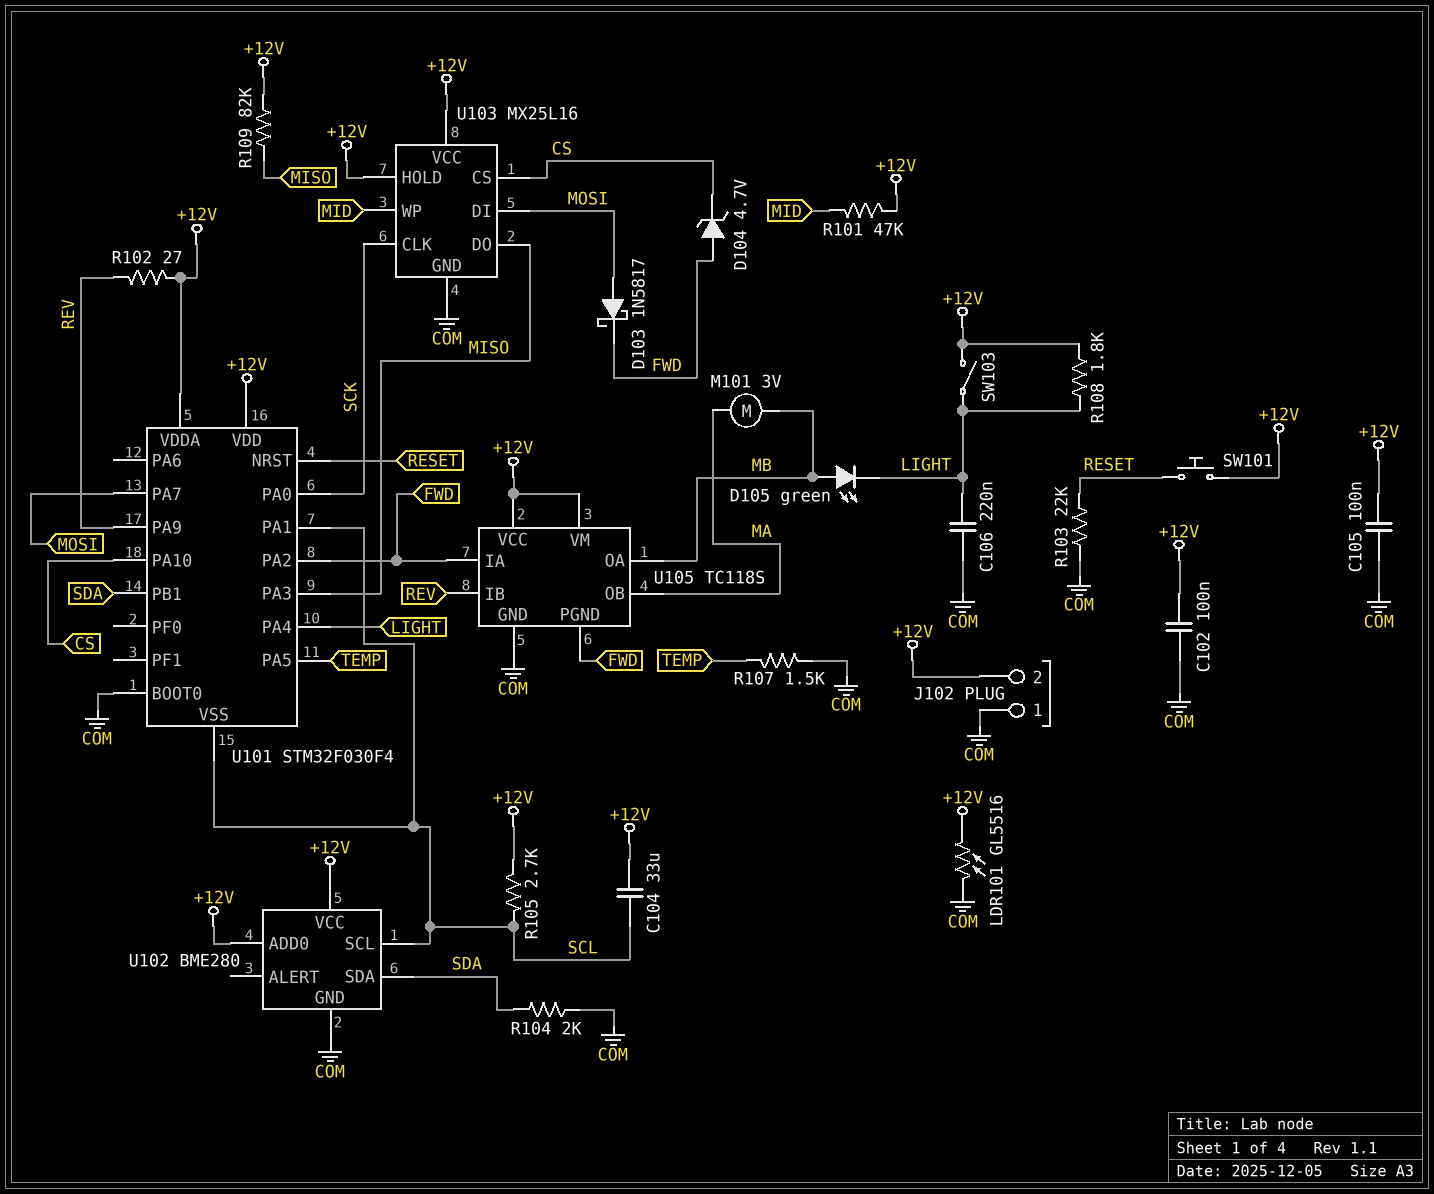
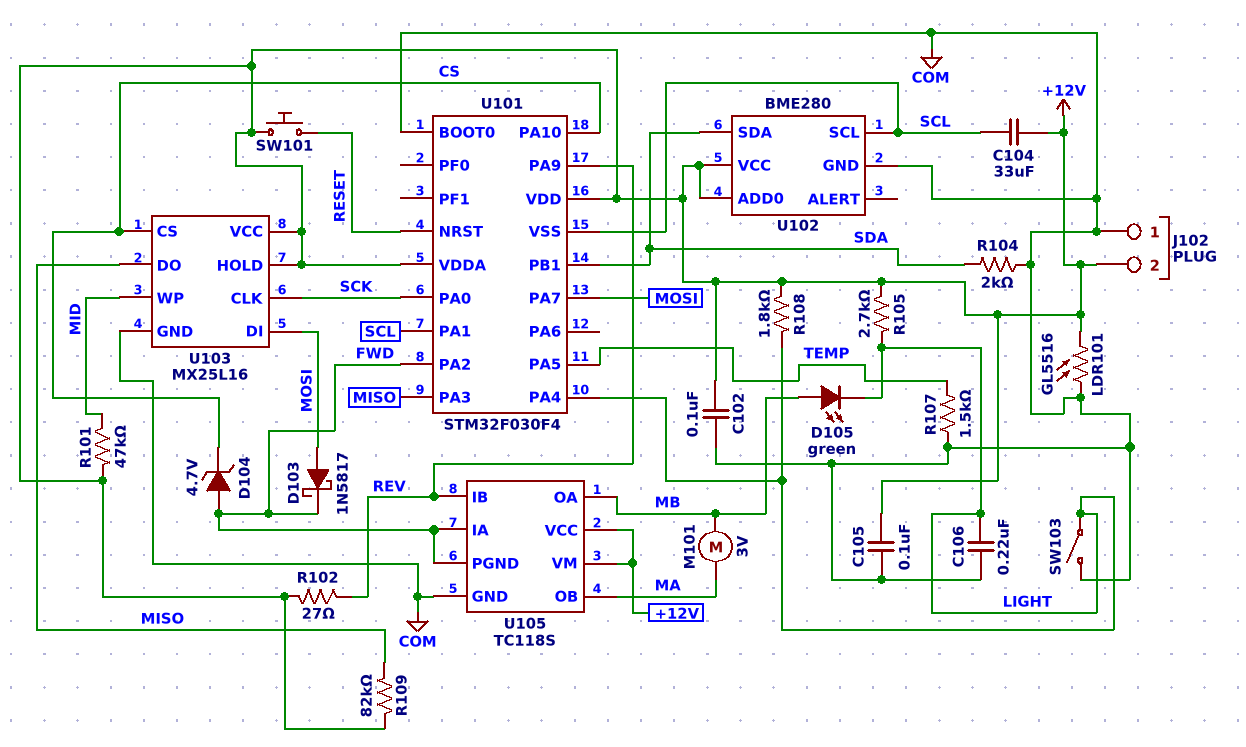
R103: 22k (COM, RESET) -> none
R105: 2.7k (+12V, SCL) -> 2.7k (+12V, LIGHT)
SW103: switch (+12V, LIGHT) -> switch (COM, LIGHT)

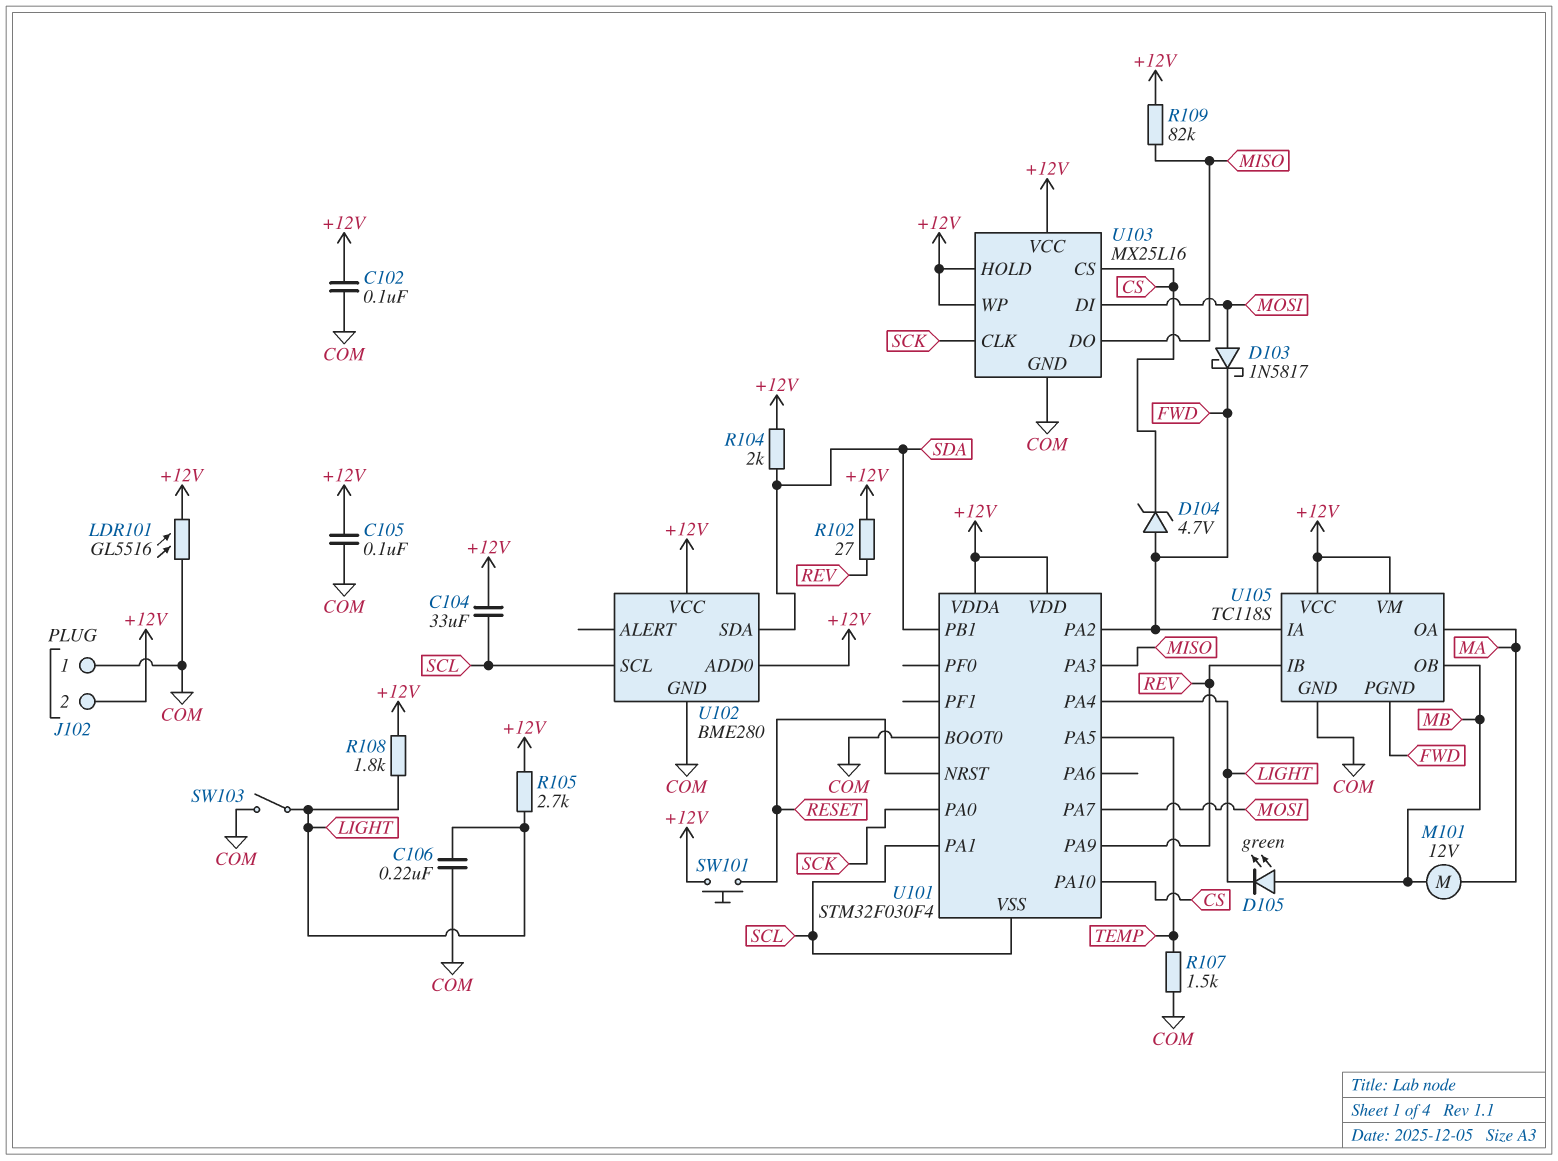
M101: motor 3V (MA, MB) -> motor 12V (MA, MB)
R101: 47k (+12V, MID) -> none
R104: 2k (COM, SDA) -> 2k (+12V, SDA)
U103 pin WP: MID -> +12V
U105 pin OA: MB -> MA
U105 pin OB: MA -> MB

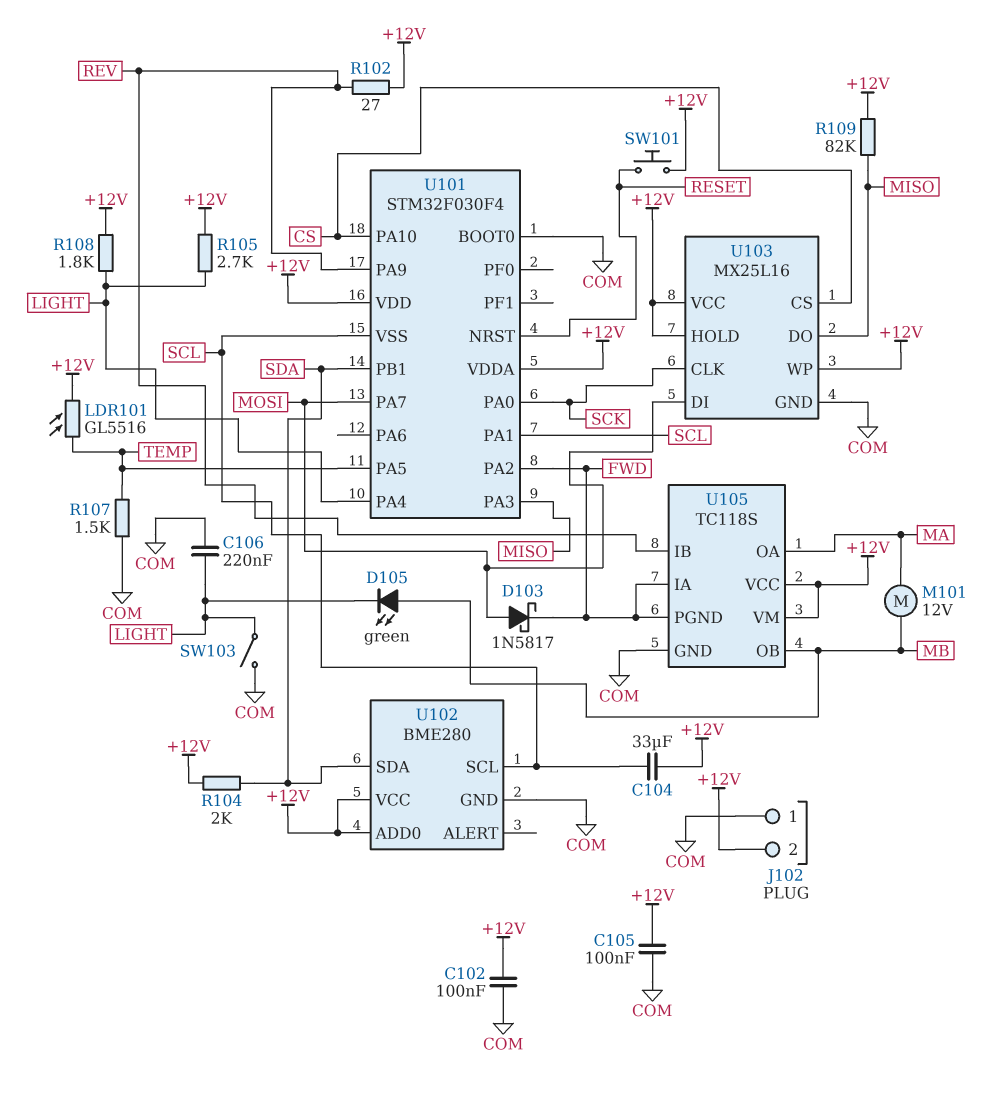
D104: zener 4.7V (A FWD, K CS) -> none
LDR101: GL5516 (+12V, COM) -> GL5516 (+12V, TEMP)

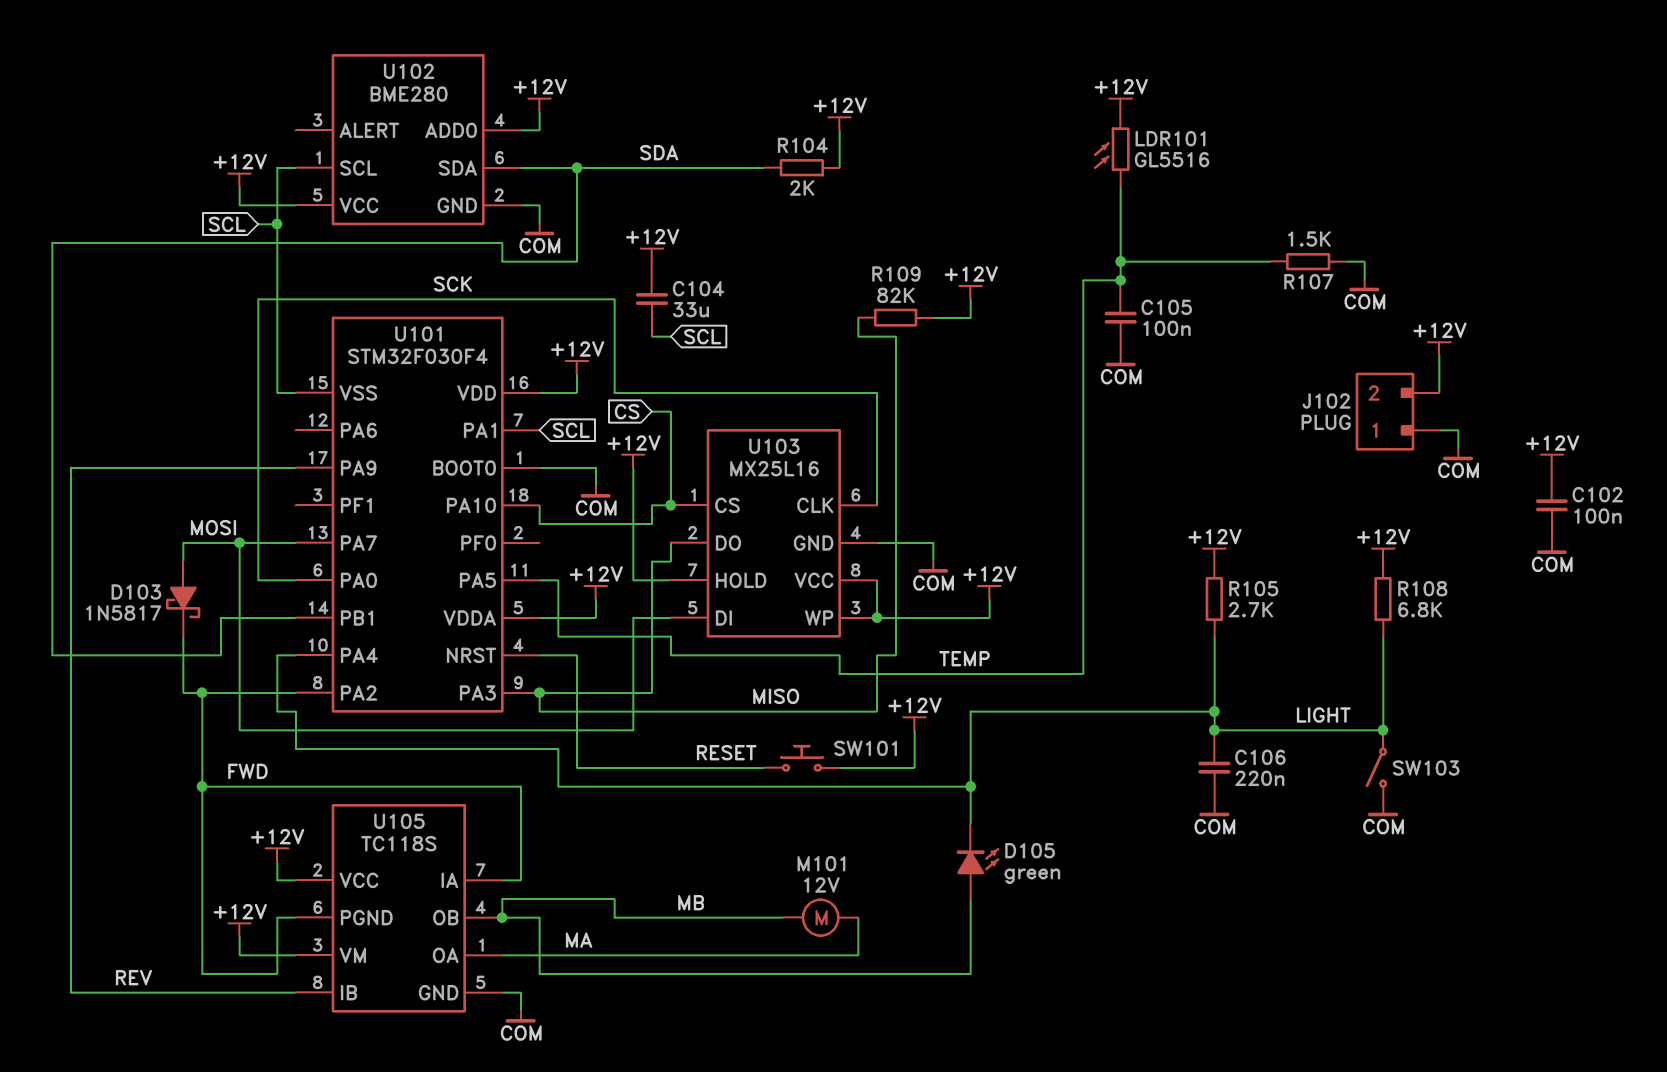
C105: 100nF (+12V, COM) -> 100nF (COM, TEMP)
R102: 27 (+12V, REV) -> none
R108: 1.8k (+12V, LIGHT) -> 6.8k (+12V, LIGHT)

